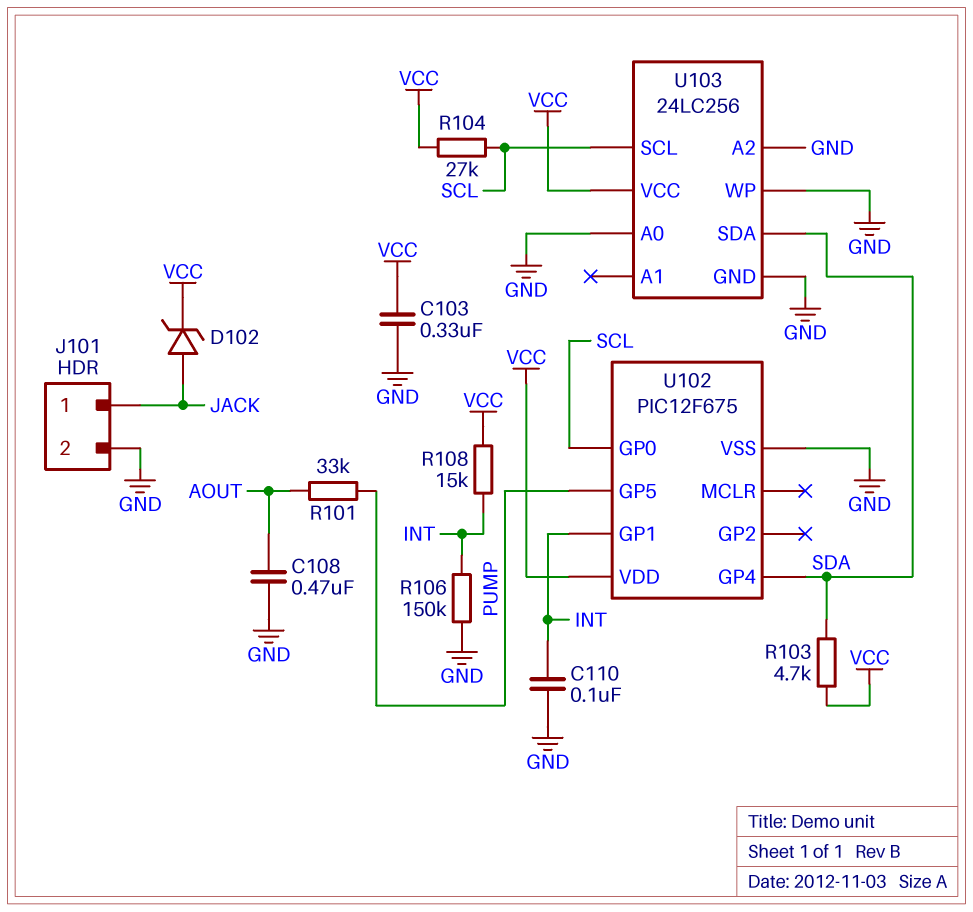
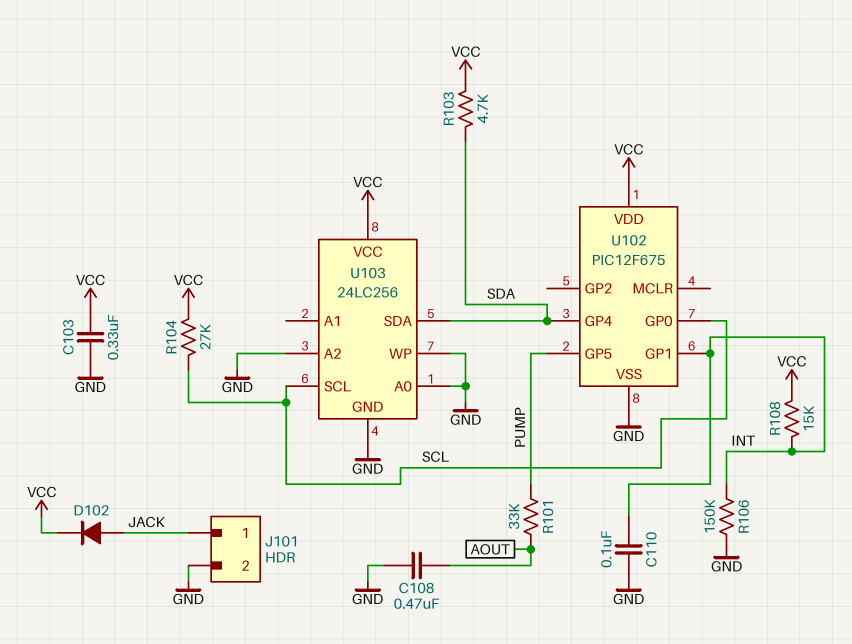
D102: zener (A JACK, K VCC) -> diode (A JACK, K VCC)

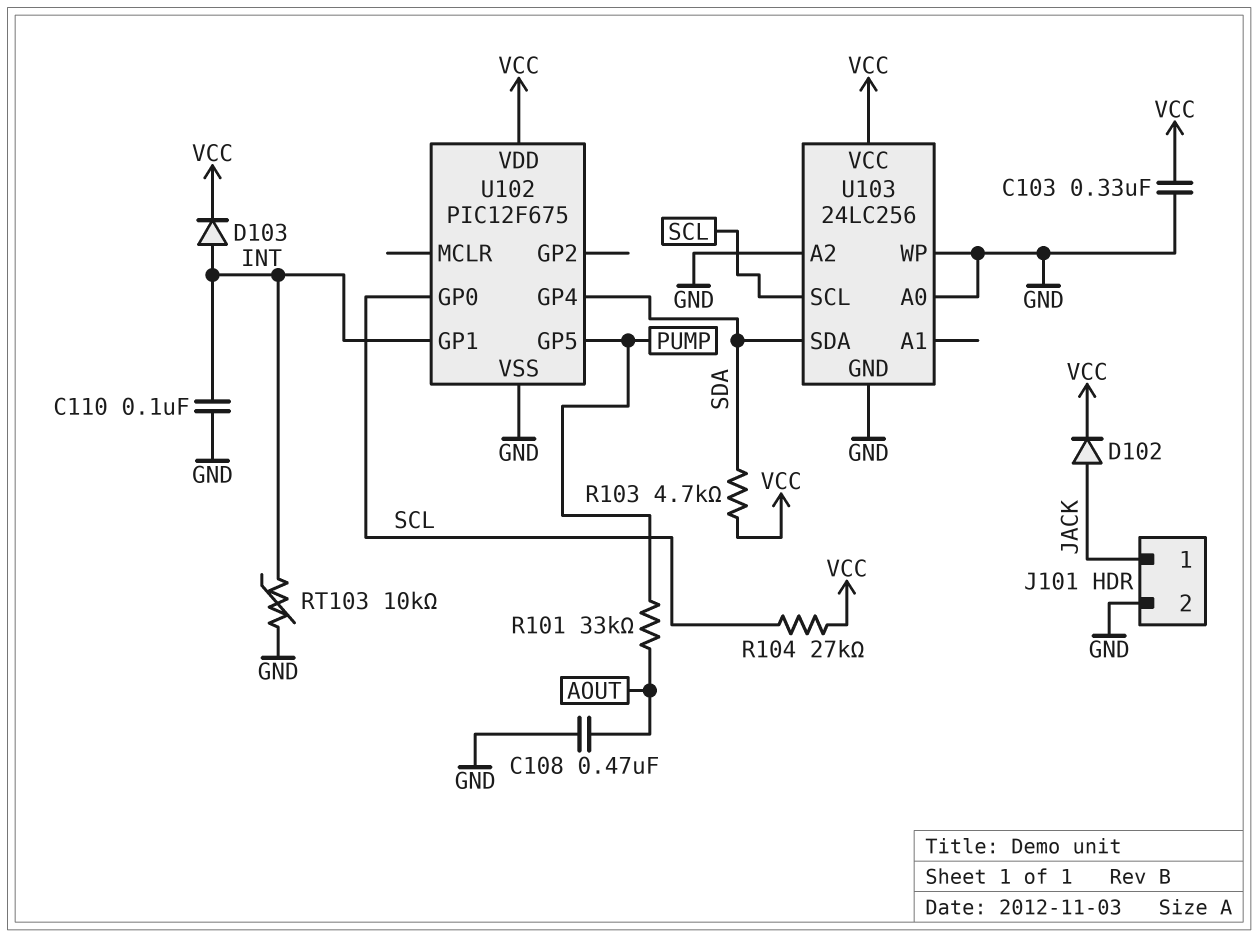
D103: none -> diode (A INT, K VCC)
R106: 150k (GND, INT) -> none
R108: 15k (INT, VCC) -> none
RT103: none -> 10k (GND, INT)

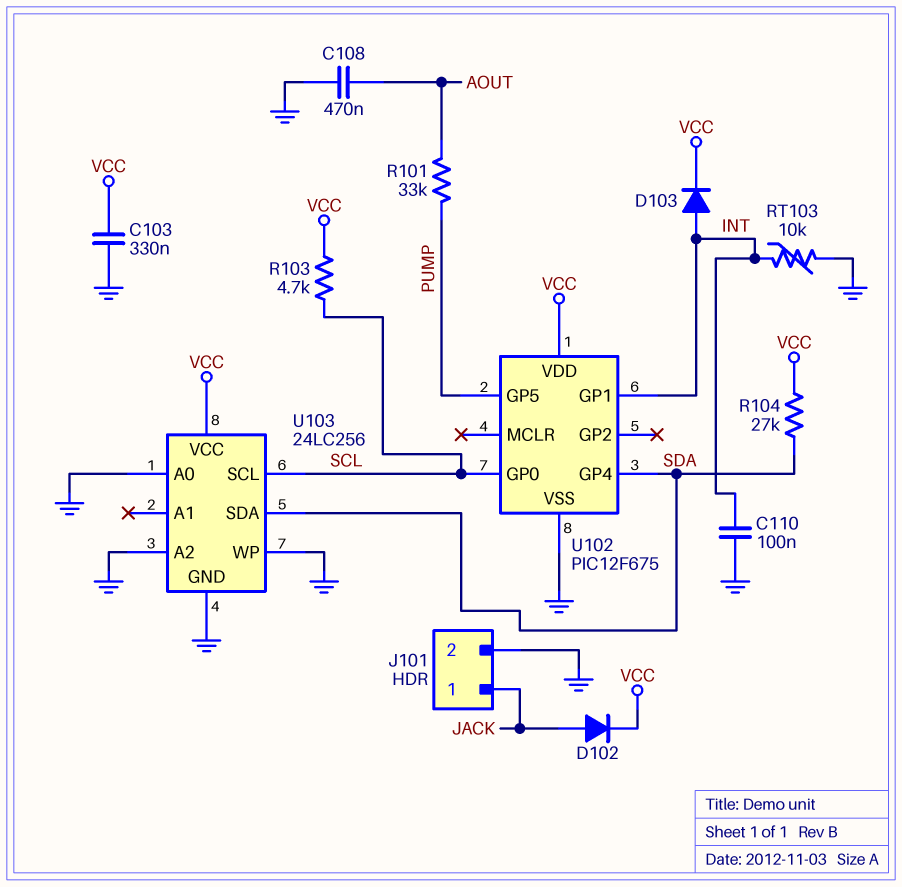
R103: 4.7k (SDA, VCC) -> 4.7k (SCL, VCC)
R104: 27k (SCL, VCC) -> 27k (SDA, VCC)

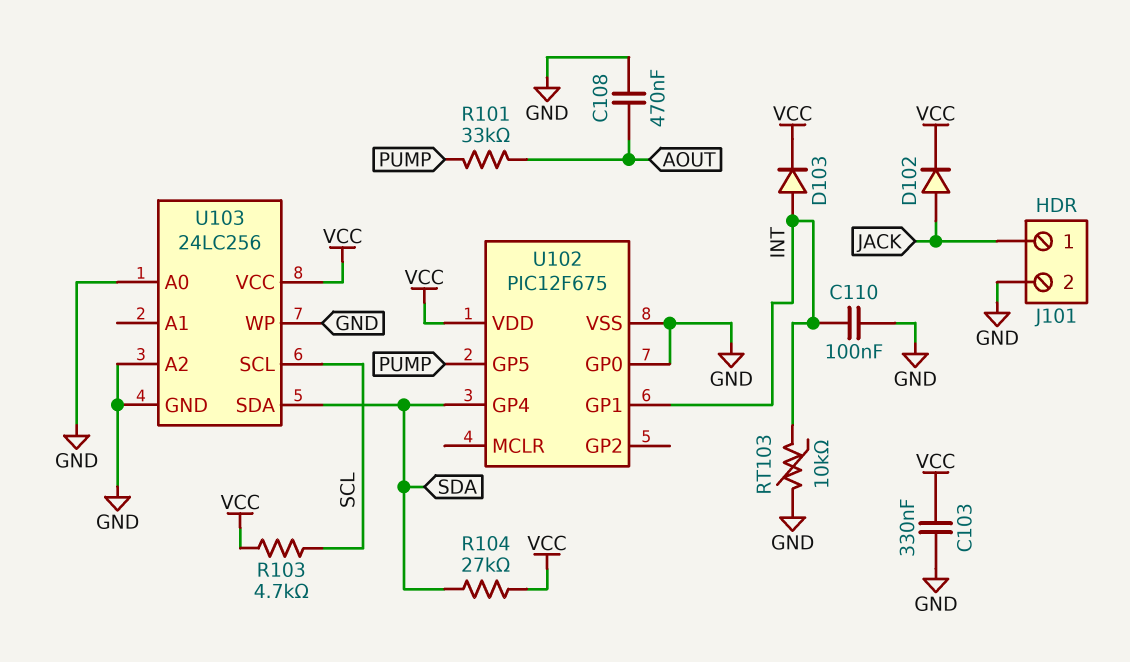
U102 pin GP0: SCL -> GND

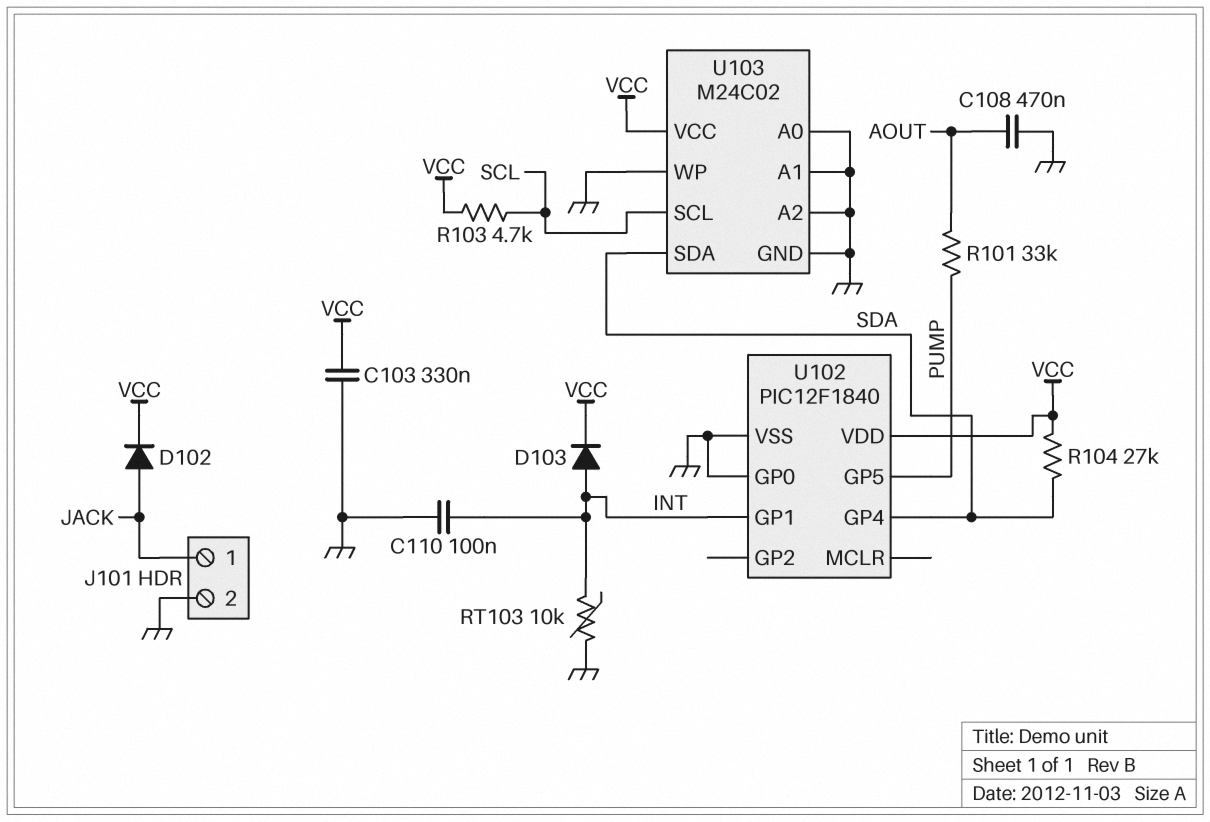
U102: PIC12F675 -> PIC12F1840
U103: 24LC256 -> M24C02
U103 pin A1: none -> GND

